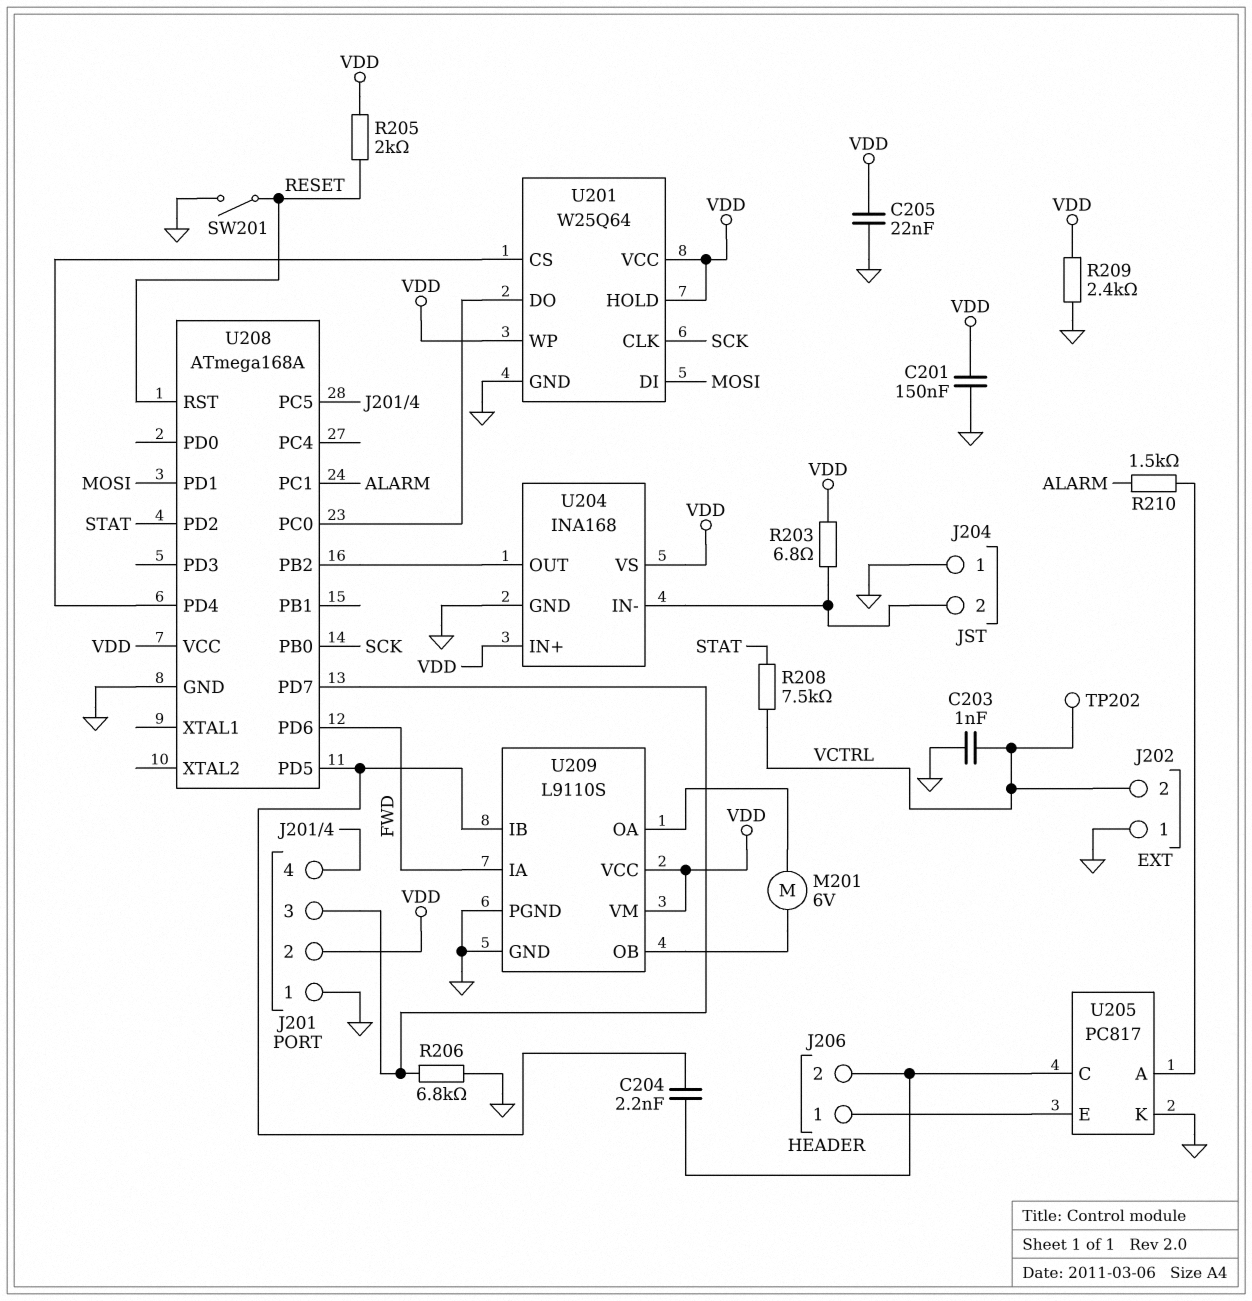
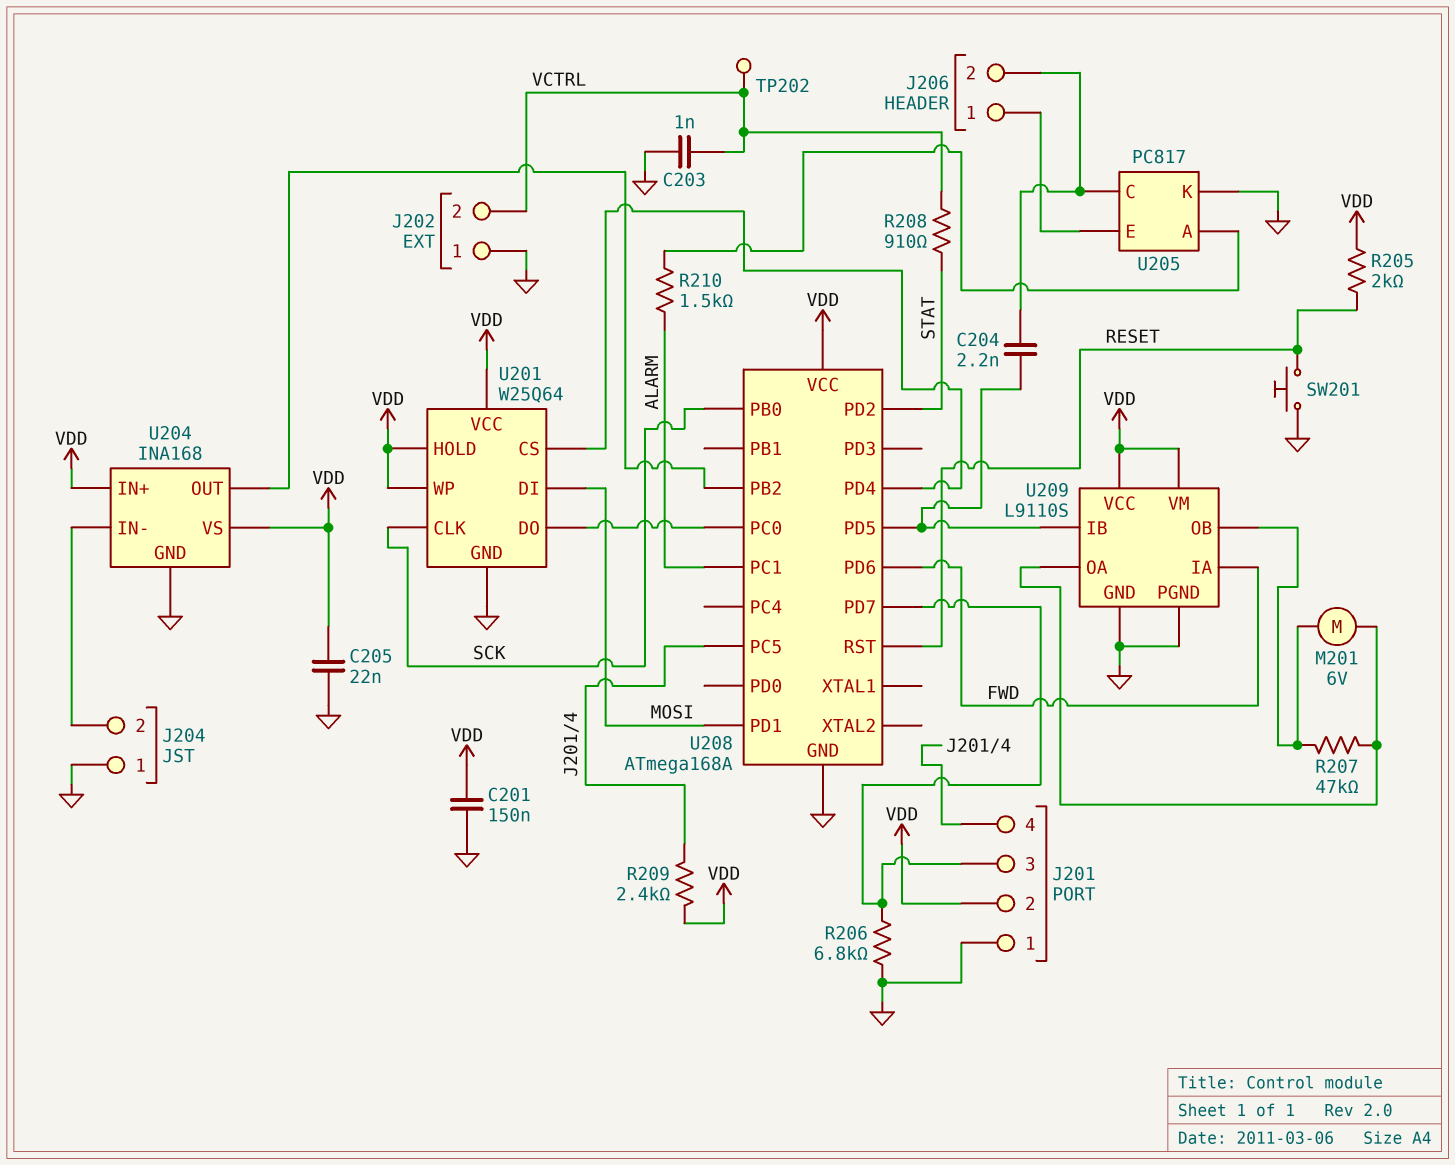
R203: 6.8 (J204/2, VDD) -> none
R207: none -> 47k (U209/OA, U209/OB)
R208: 7.5k (STAT, VCTRL) -> 910 (STAT, VCTRL)
R209: 2.4k (GND, VDD) -> 2.4k (J201/4, VDD)
SW201: switch (GND, RESET) -> button (GND, RESET)

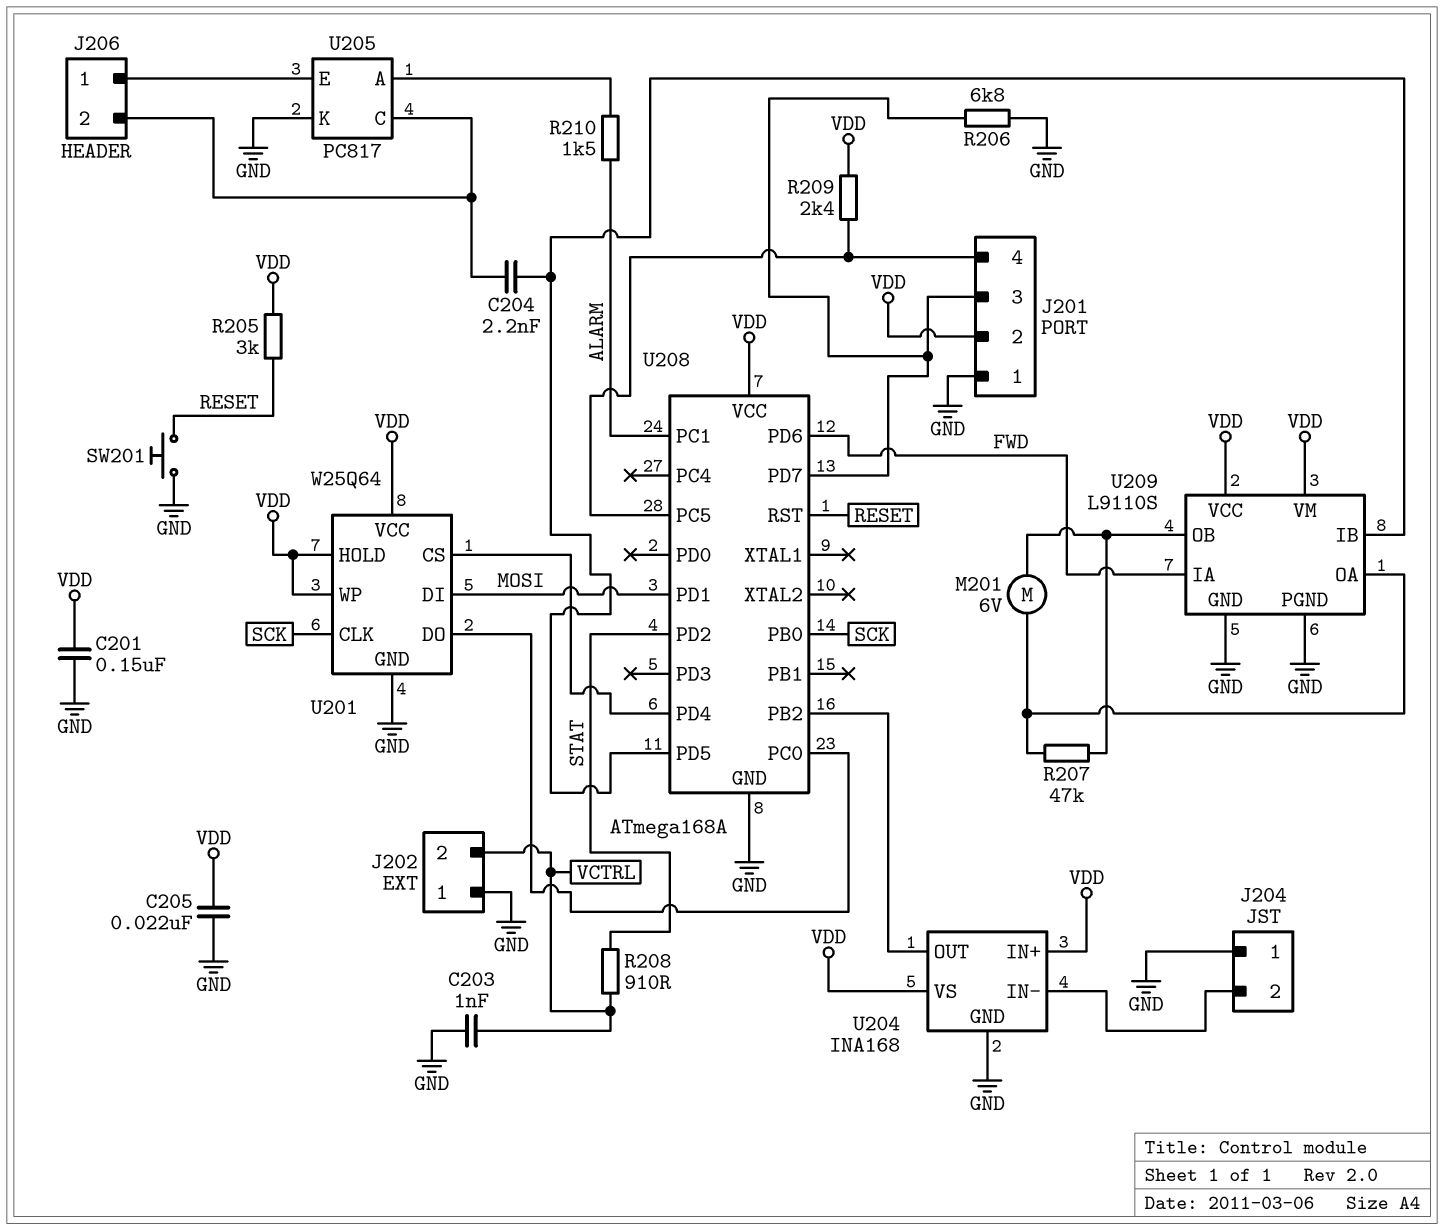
R205: 2k (RESET, VDD) -> 3k (RESET, VDD)
TP202: test point (VCTRL) -> none

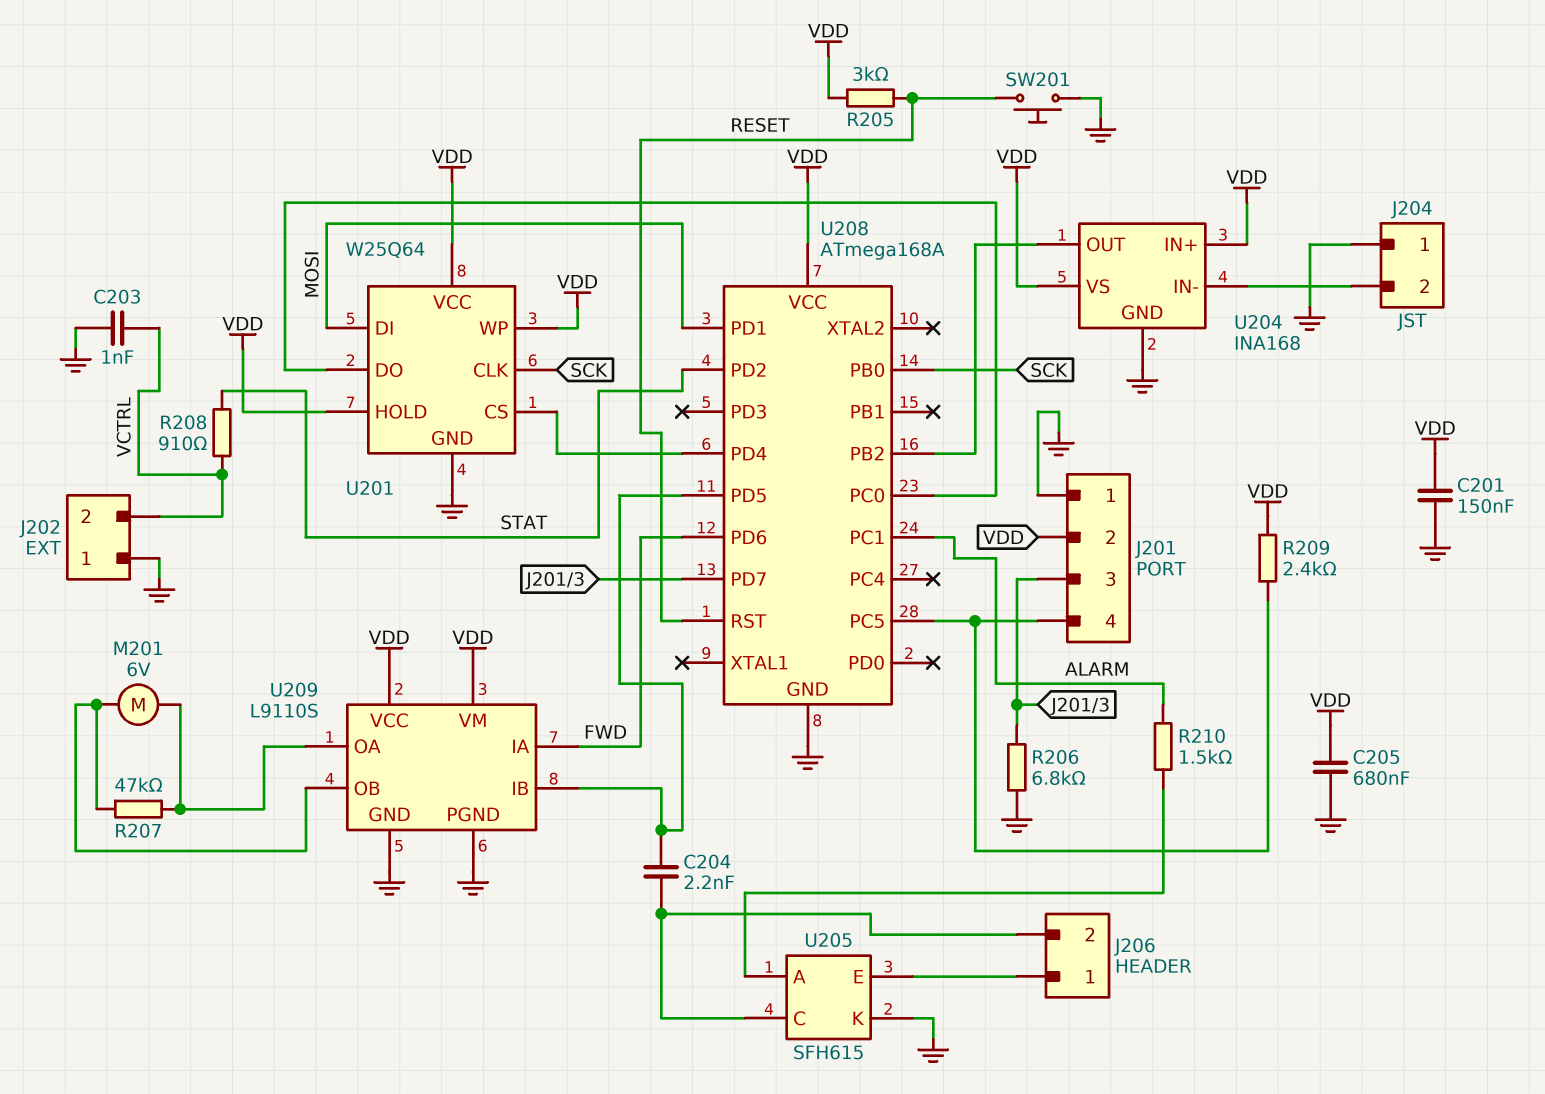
C205: 22nF (GND, VDD) -> 680nF (GND, VDD)
U205: PC817 -> SFH615

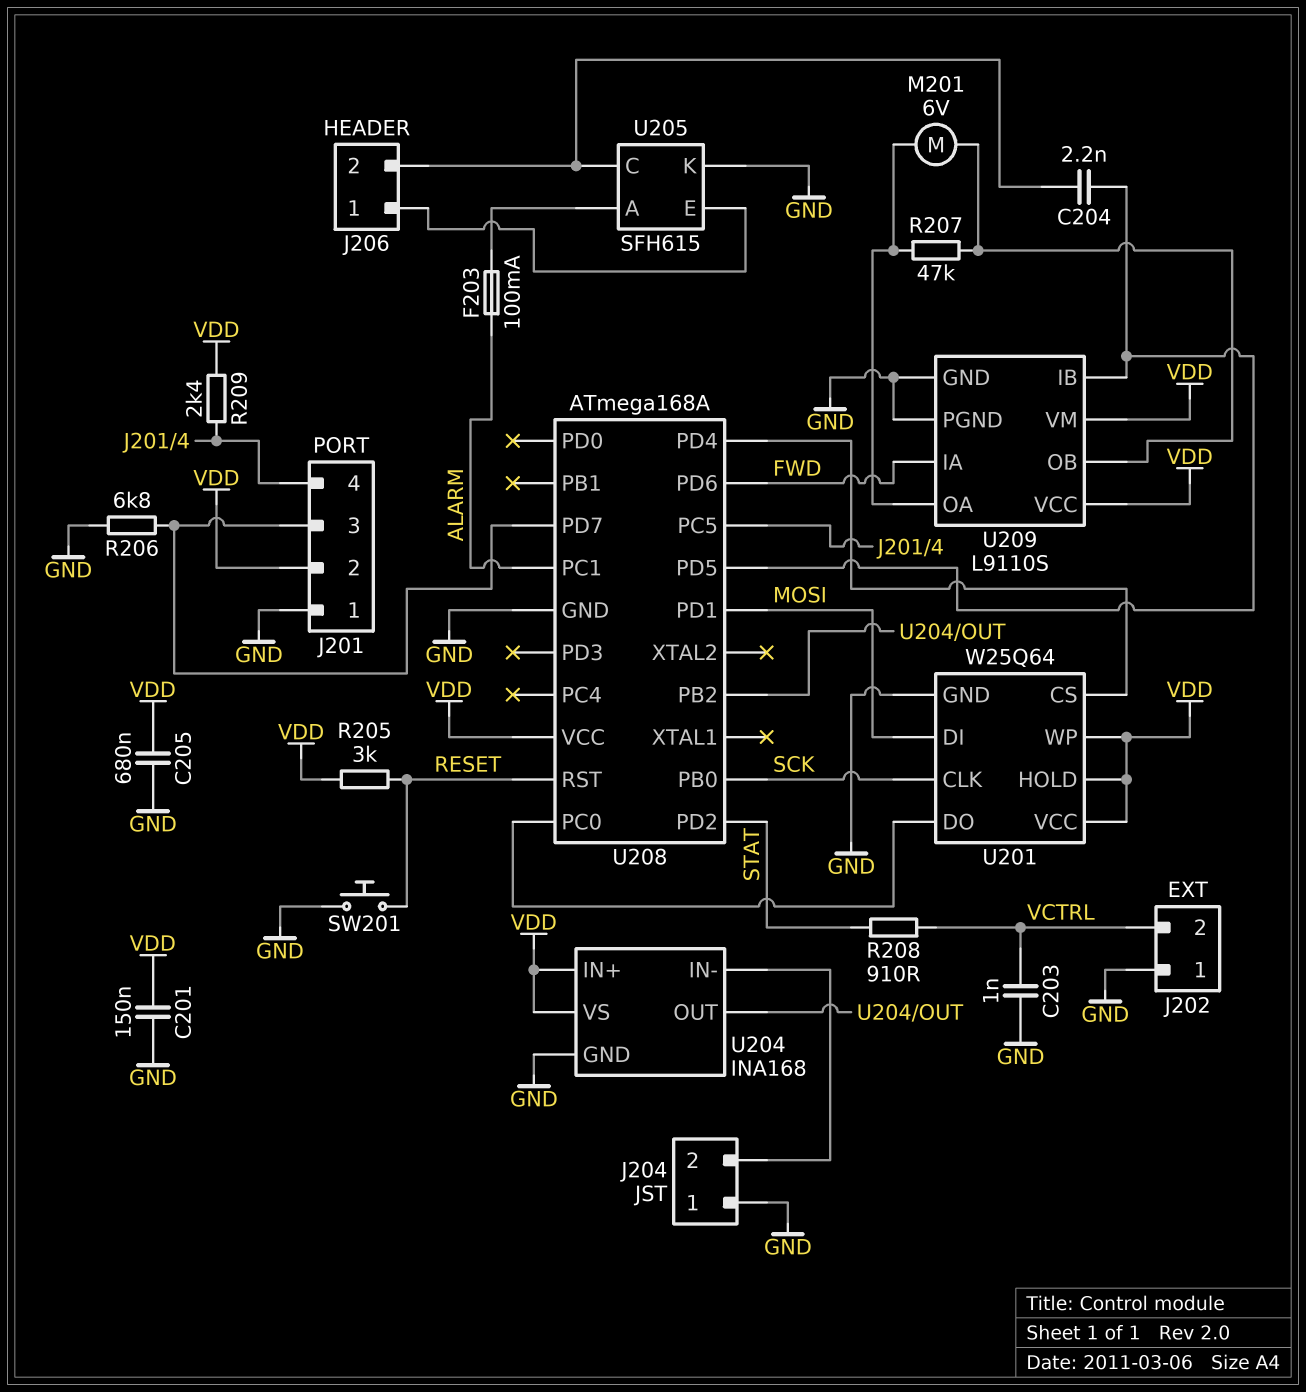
F203: none -> 100mA (ALARM, U205/A)
R210: 1.5k (ALARM, U205/A) -> none

